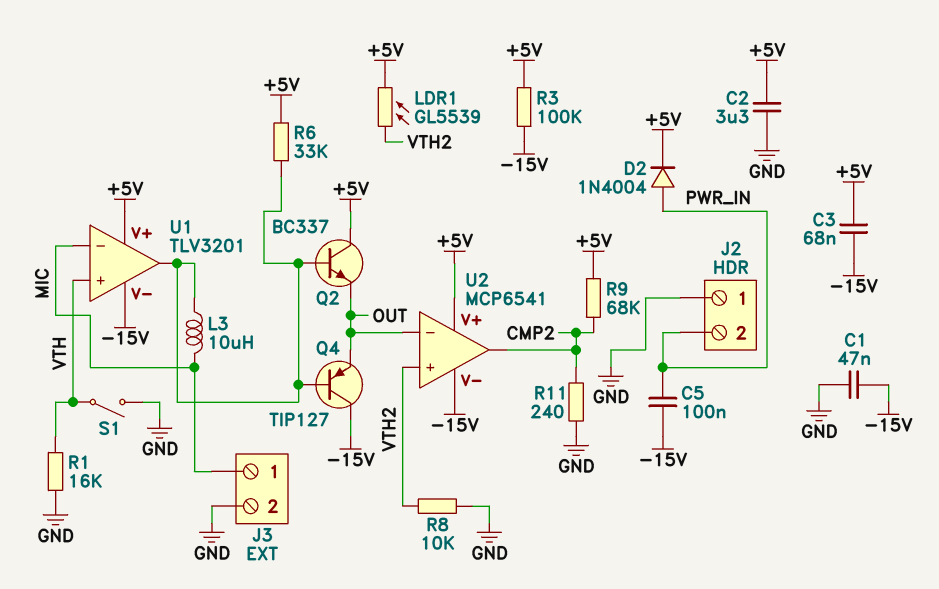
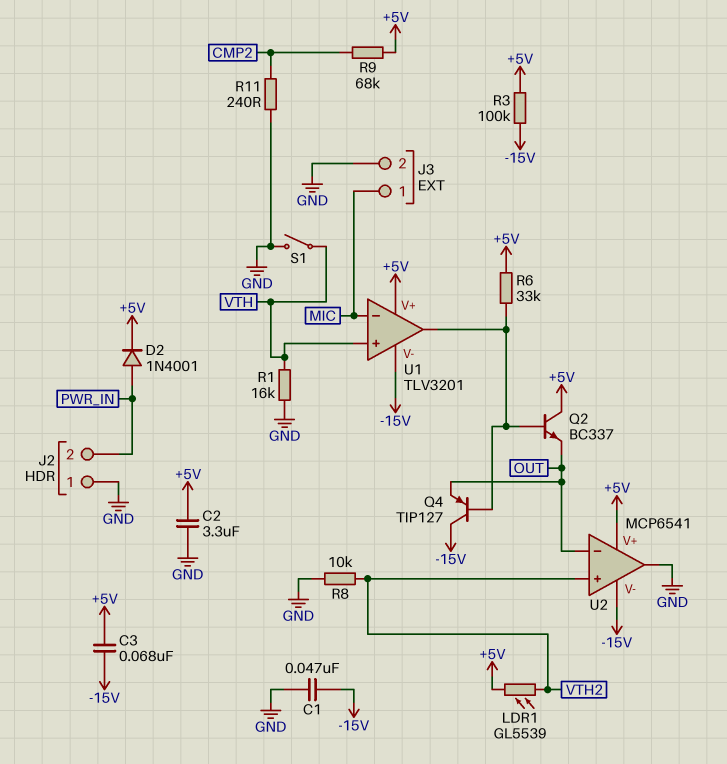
C5: 100nF (-15V, PWR_IN) -> none
D2: diode 1N4004 (A PWR_IN, K +5V) -> diode 1N4001 (A PWR_IN, K +5V)
L3: 10uH (MIC, U1/out) -> none
U2 pin out: CMP2 -> GND

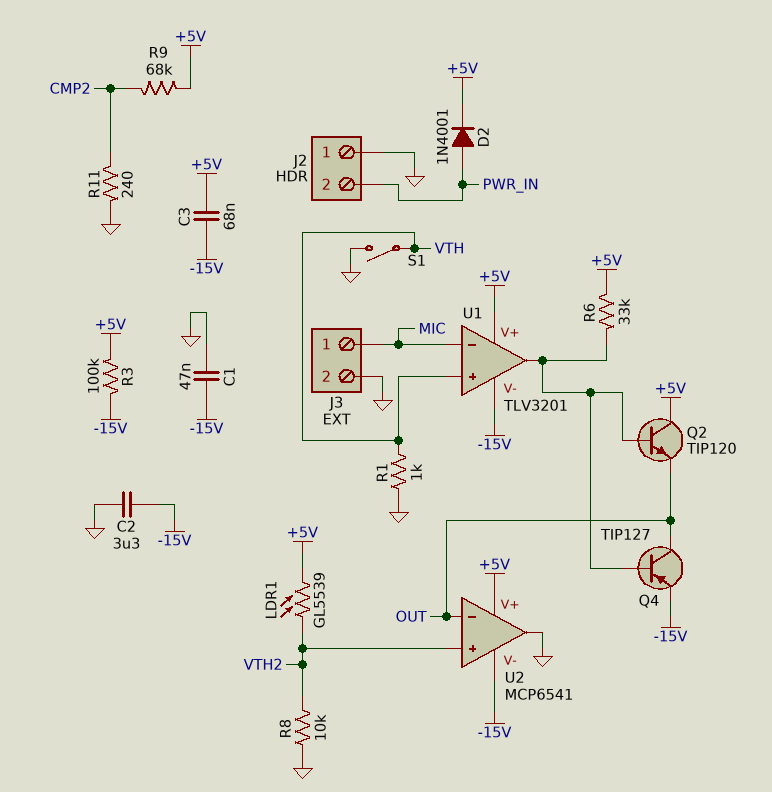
C2: 3.3uF (+5V, GND) -> 3.3uF (-15V, GND)
Q2: NPN BC337 (B U1/out, C +5V, E OUT) -> NPN TIP120 (B U1/out, C +5V, E OUT)
Q4: PNP TIP127 (B U1/out, C -15V, E OUT) -> PNP TIP127 (B U1/out, C OUT, E -15V)
R1: 16k (GND, VTH) -> 1k (GND, VTH)

